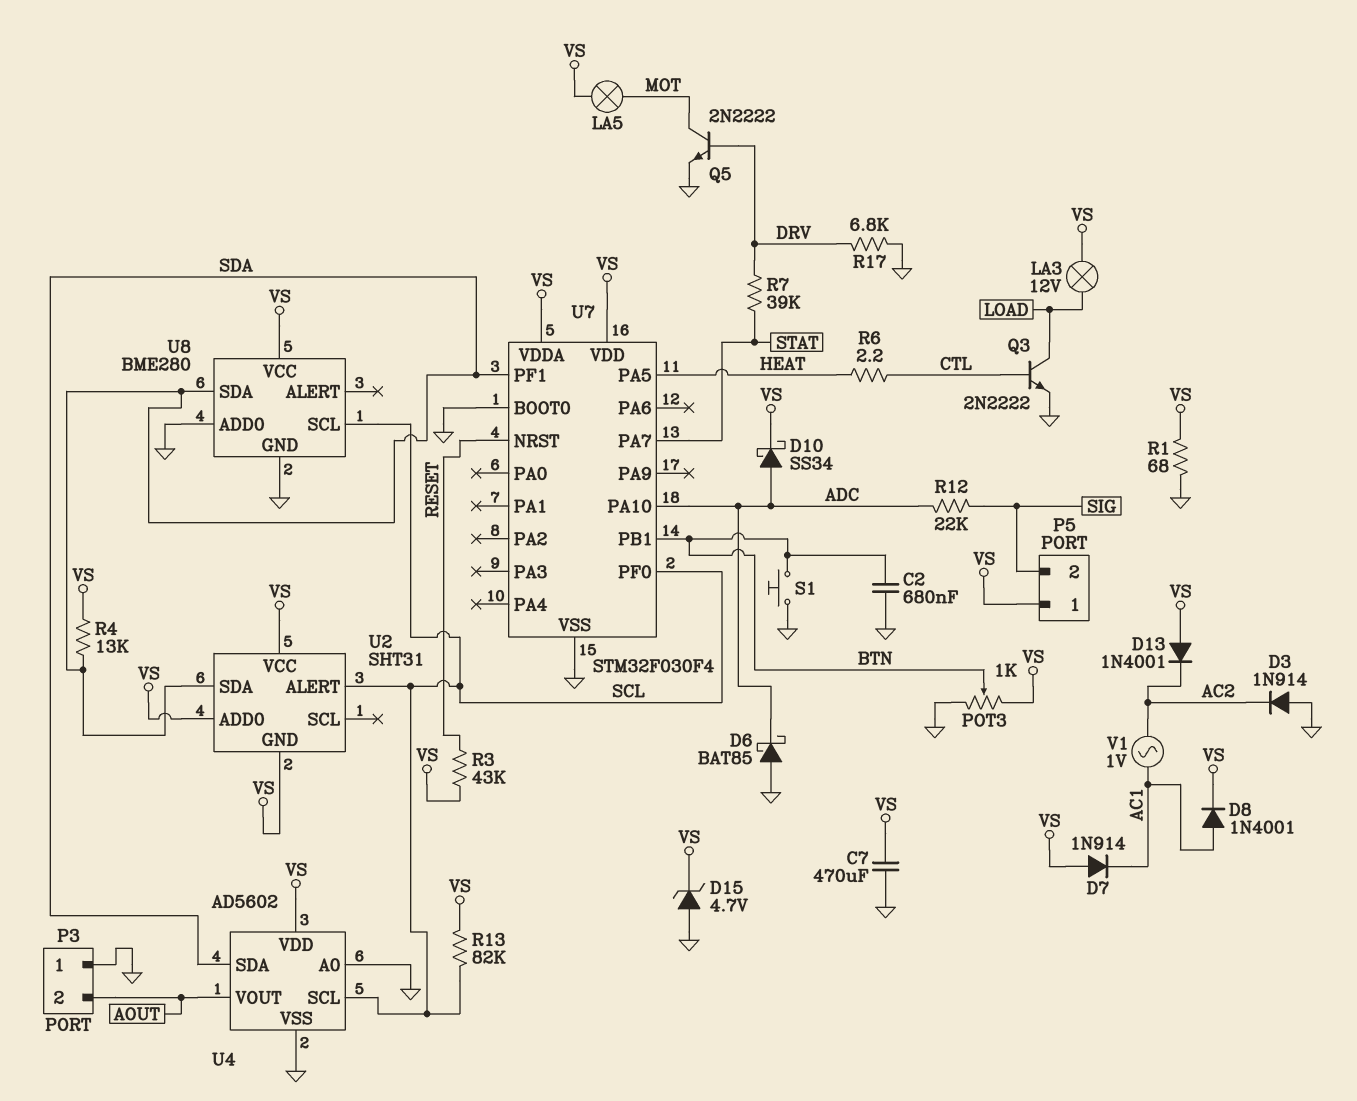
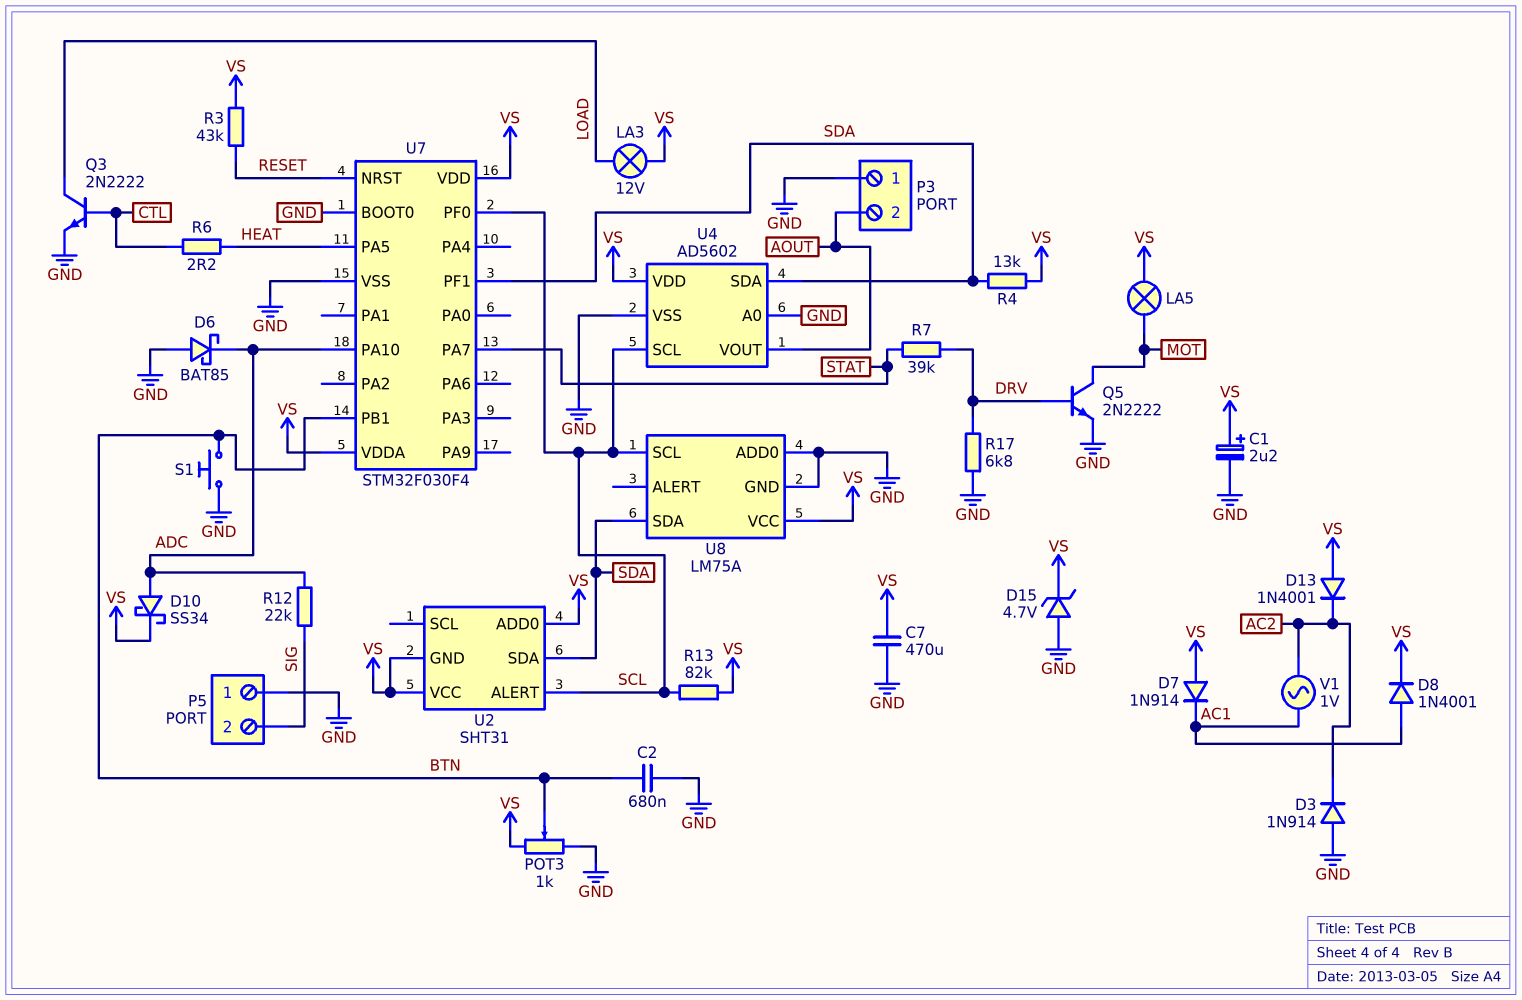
C1: none -> 2.2uF (plus VS, minus GND)
P5 pin 1: VS -> GND
R1: 68 (GND, VS) -> none
U8: BME280 -> LM75A

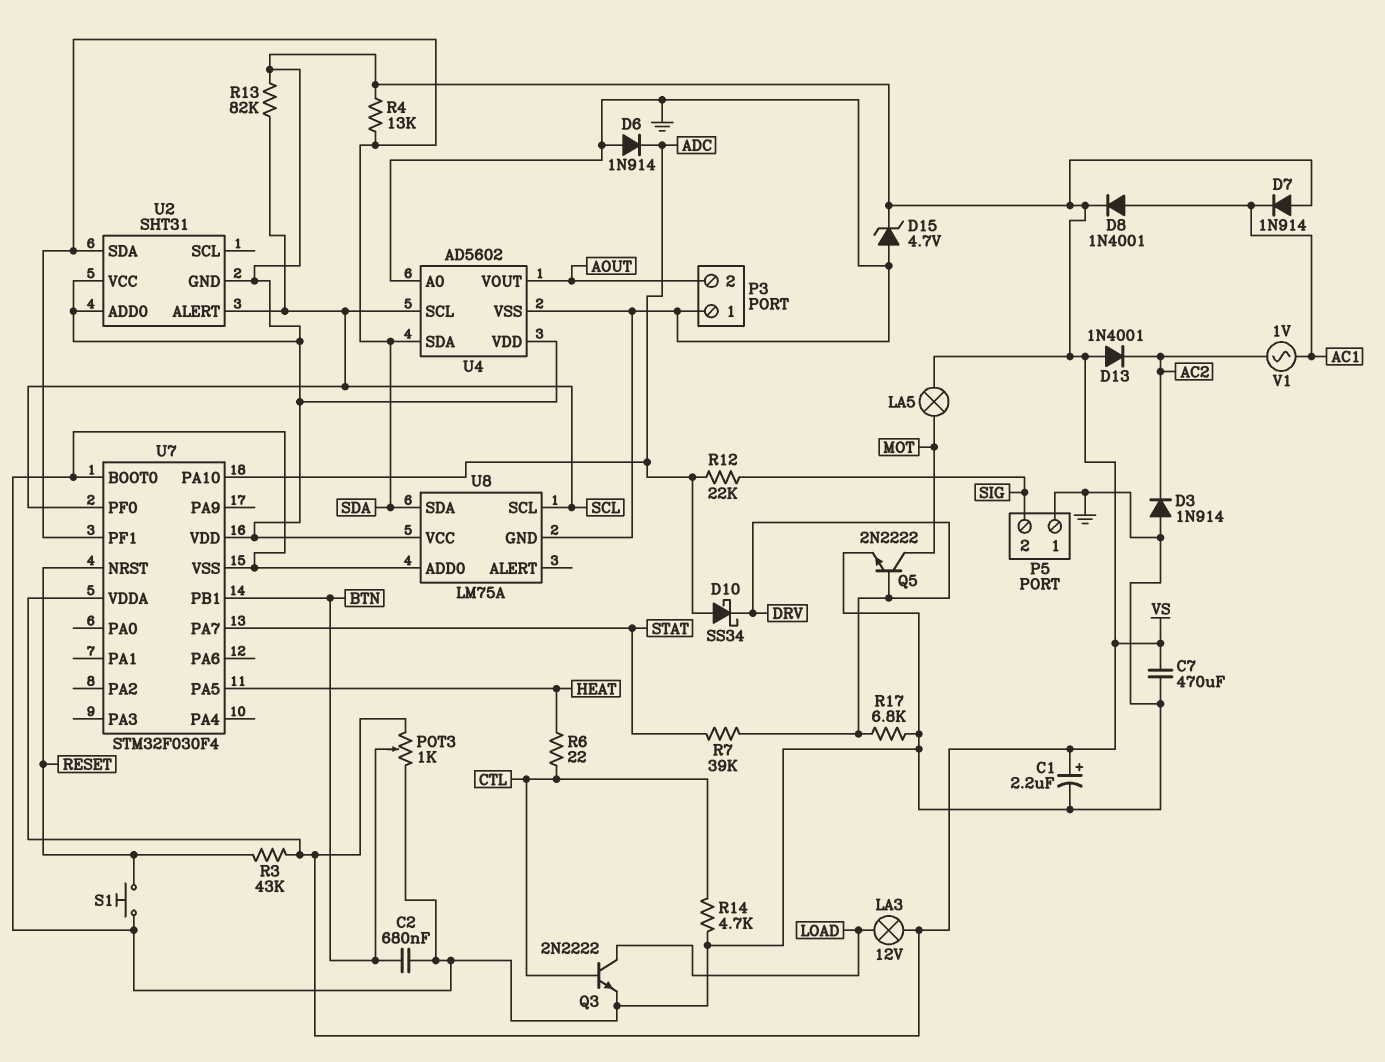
D6: schottky BAT85 (A GND, K ADC) -> diode 1N914 (A GND, K ADC)
D10: schottky SS34 (A ADC, K VS) -> schottky SS34 (A ADC, K DRV)
R6: 2.2 (CTL, HEAT) -> 22 (CTL, HEAT)
R14: none -> 4.7k (CTL, GND)
S1: button (BTN, GND) -> button (GND, RESET)

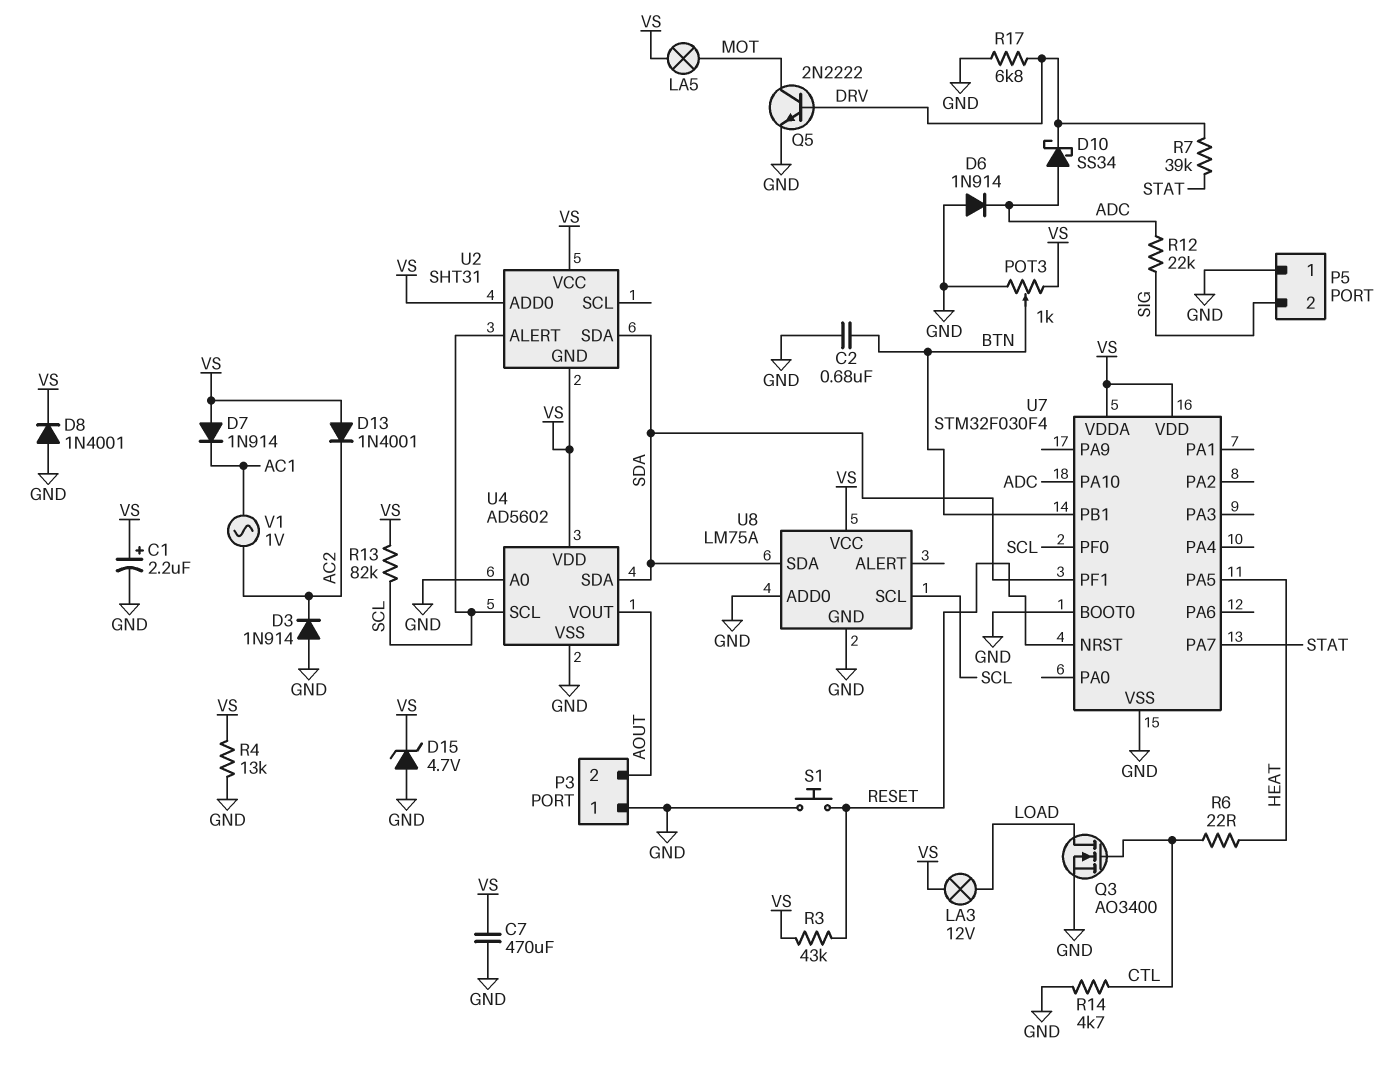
D8: diode 1N4001 (A AC1, K VS) -> diode 1N4001 (A GND, K VS)
Q3: NPN 2N2222 (B CTL, C LOAD, E GND) -> NMOS AO3400 (G CTL, D LOAD, S GND)
R4: 13k (SDA, VS) -> 13k (GND, VS)

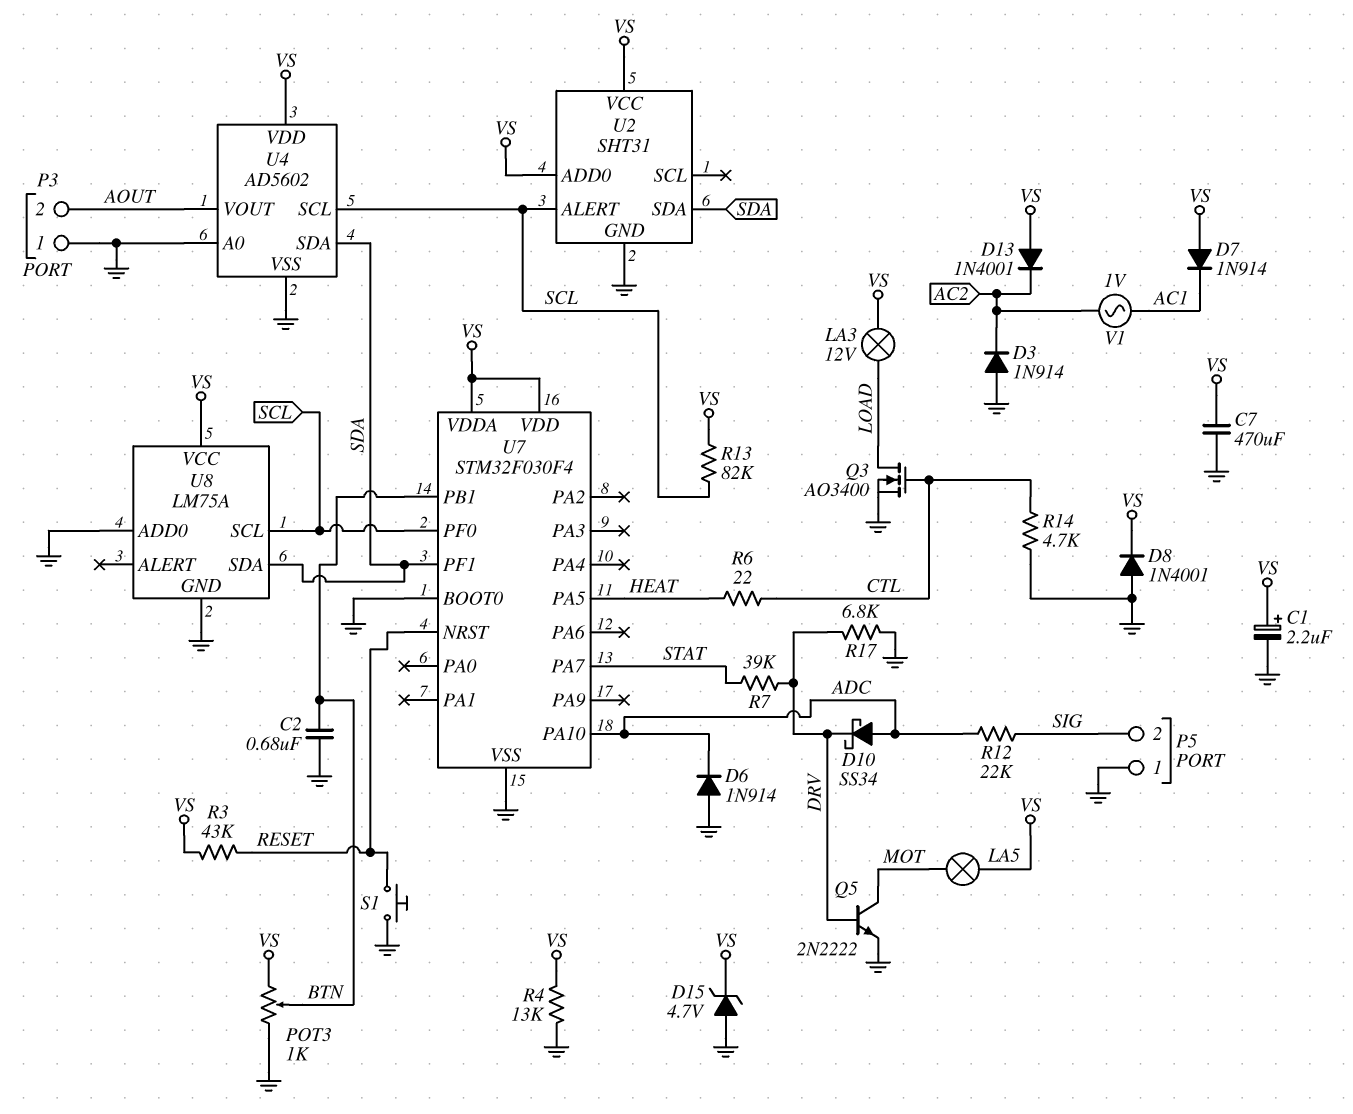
U2 pin GND: VS -> GND

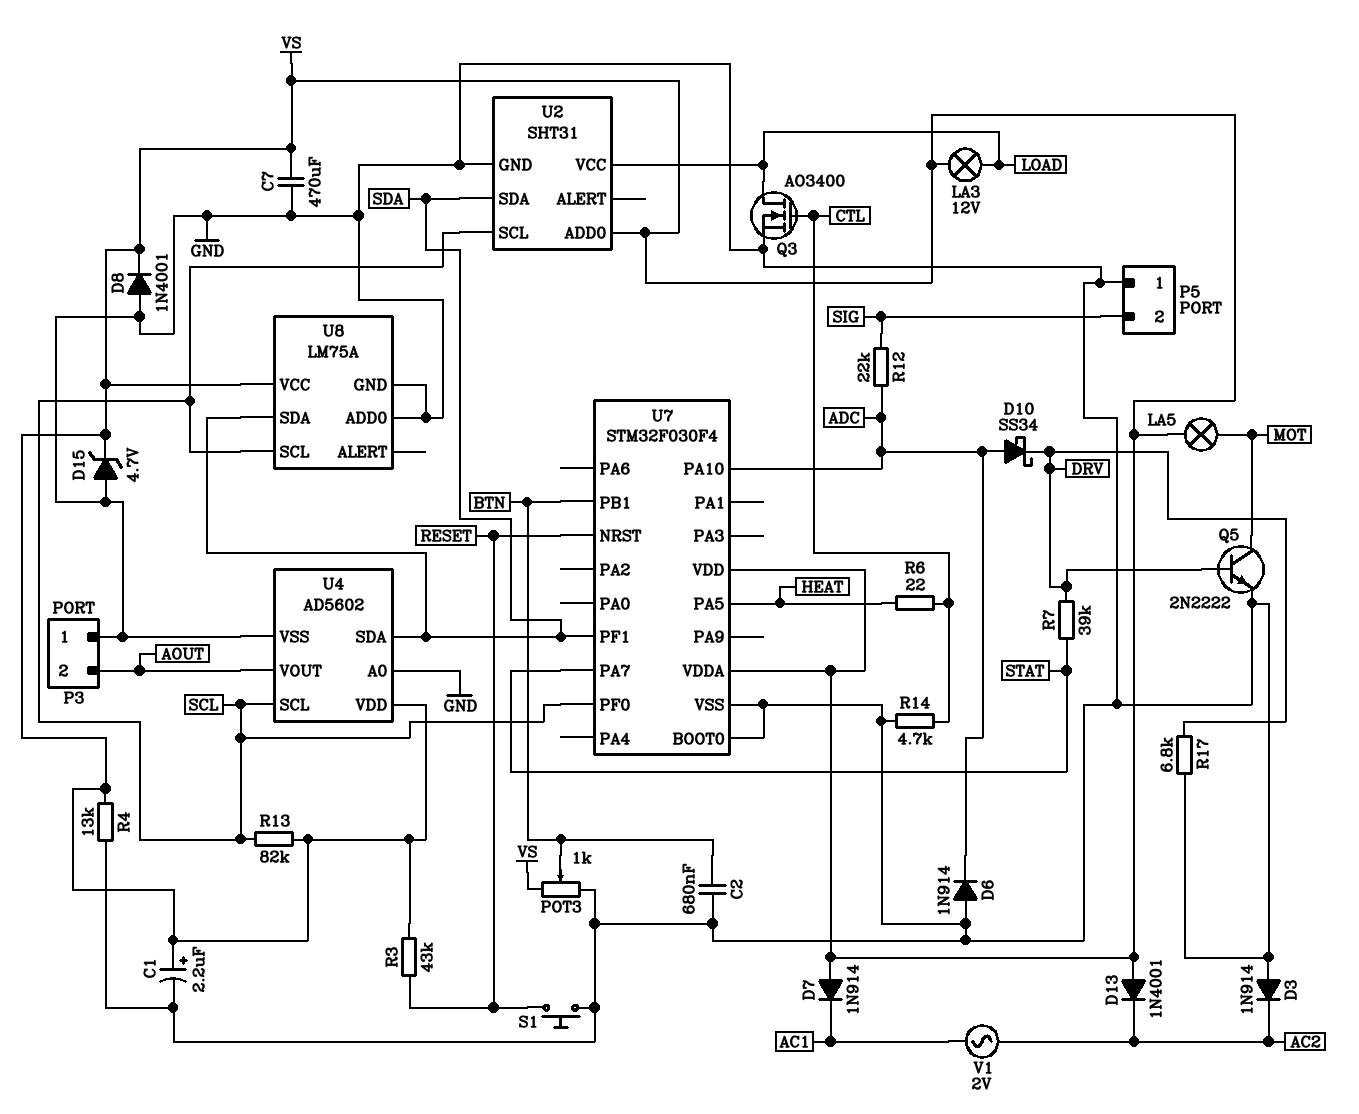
U2 pin ALERT: SCL -> none
U2 pin SCL: none -> SCL
U2 pin VCC: VS -> LOAD
V1: AC 1V (AC1, AC2) -> AC 2V (AC1, AC2)

